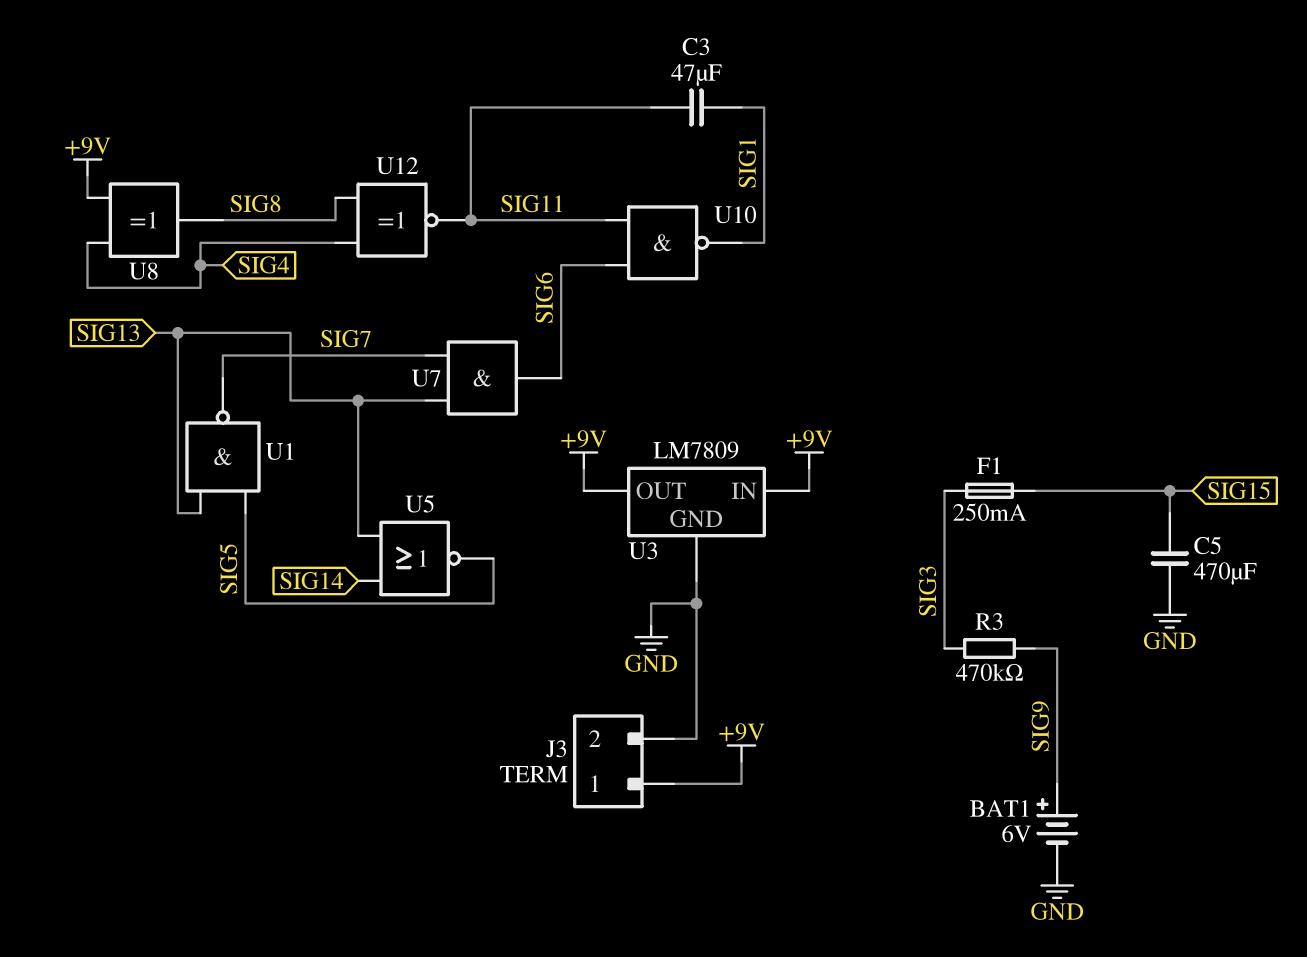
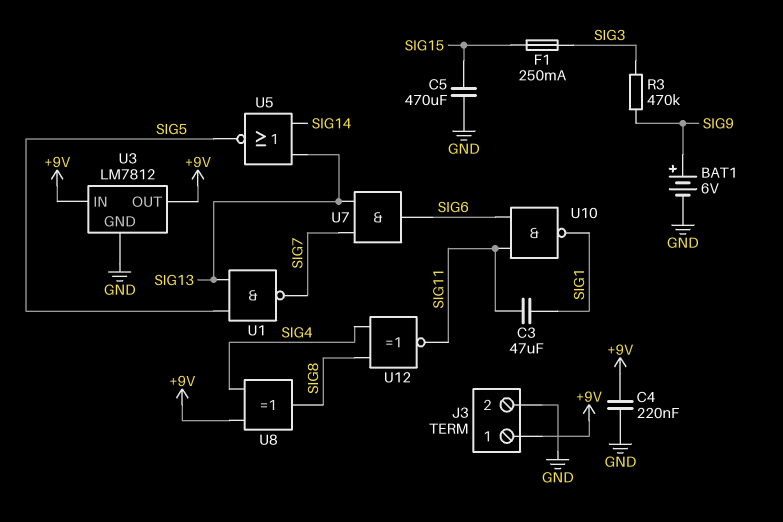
C4: none -> 220nF (+9V, GND)
U3: LM7809 -> LM7812

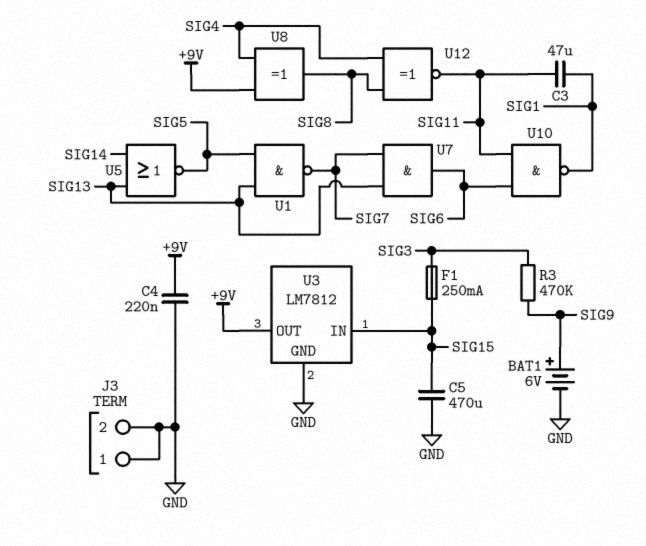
J3 pin 1: +9V -> GND
U3 pin IN: +9V -> SIG15

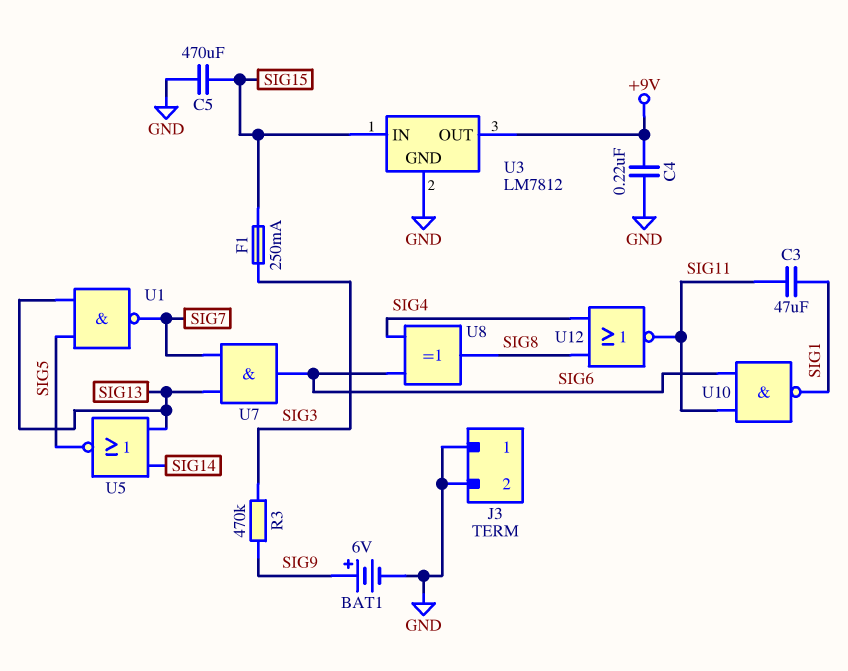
U8: XOR (in +9V, in SIG4, out SIG8) -> XOR (in SIG4, in SIG6, out SIG8)
U12: XNOR (in SIG4, in SIG8, out SIG11) -> NOR (in SIG4, in SIG8, out SIG11)

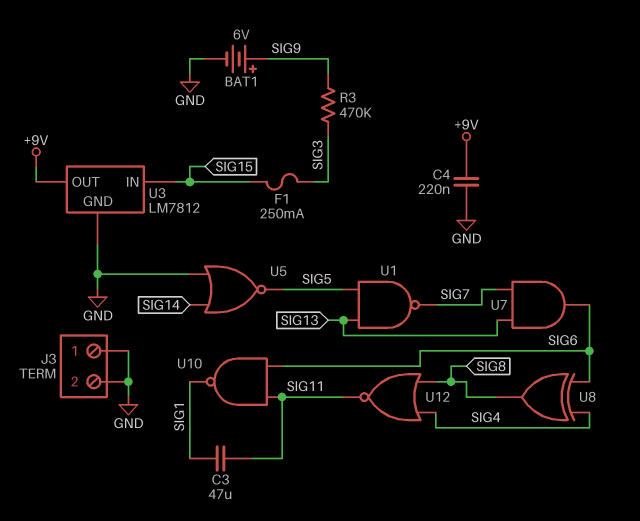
C5: 470uF (GND, SIG15) -> none
U5: NOR (in SIG13, in SIG14, out SIG5) -> NOR (in GND, in SIG14, out SIG5)

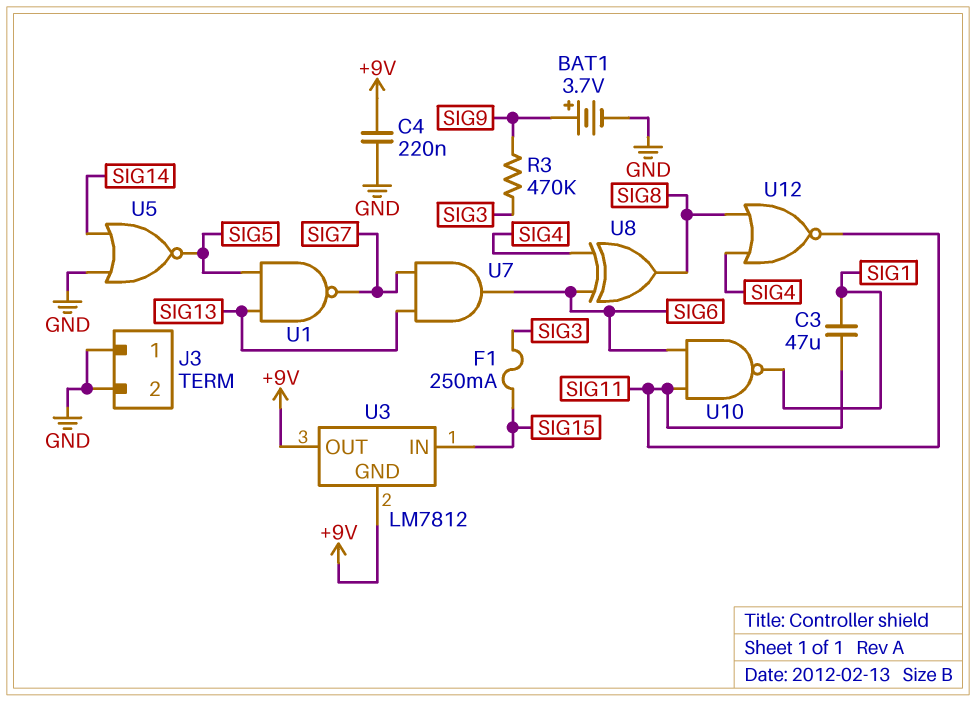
BAT1: 6V (plus SIG9, minus GND) -> 3.7V (plus SIG9, minus GND)
U3 pin GND: GND -> +9V

